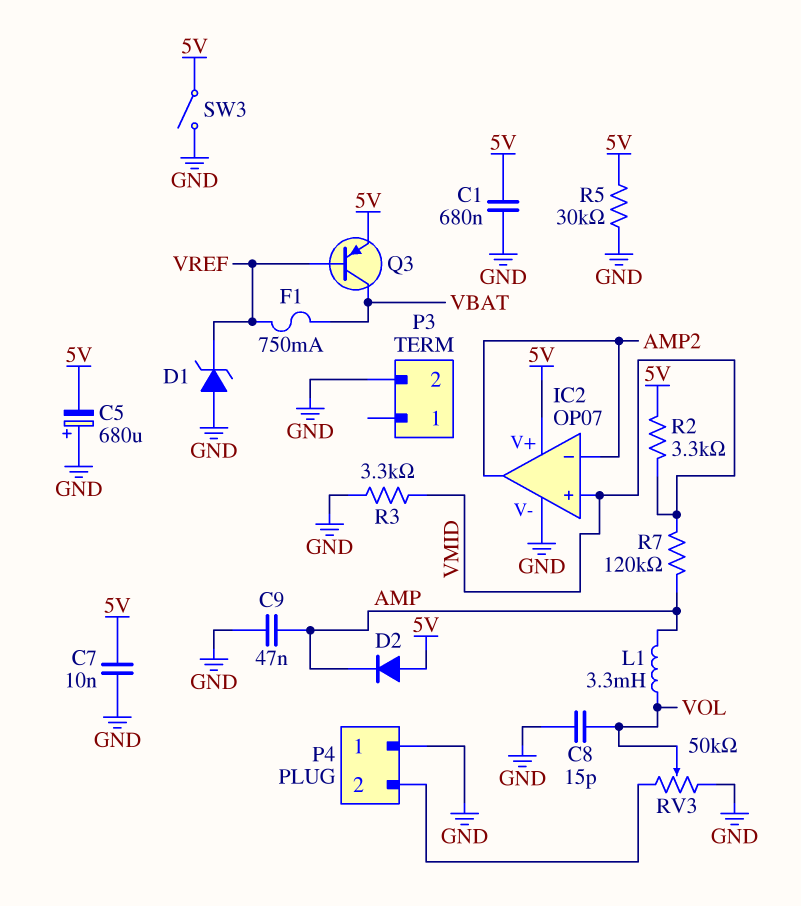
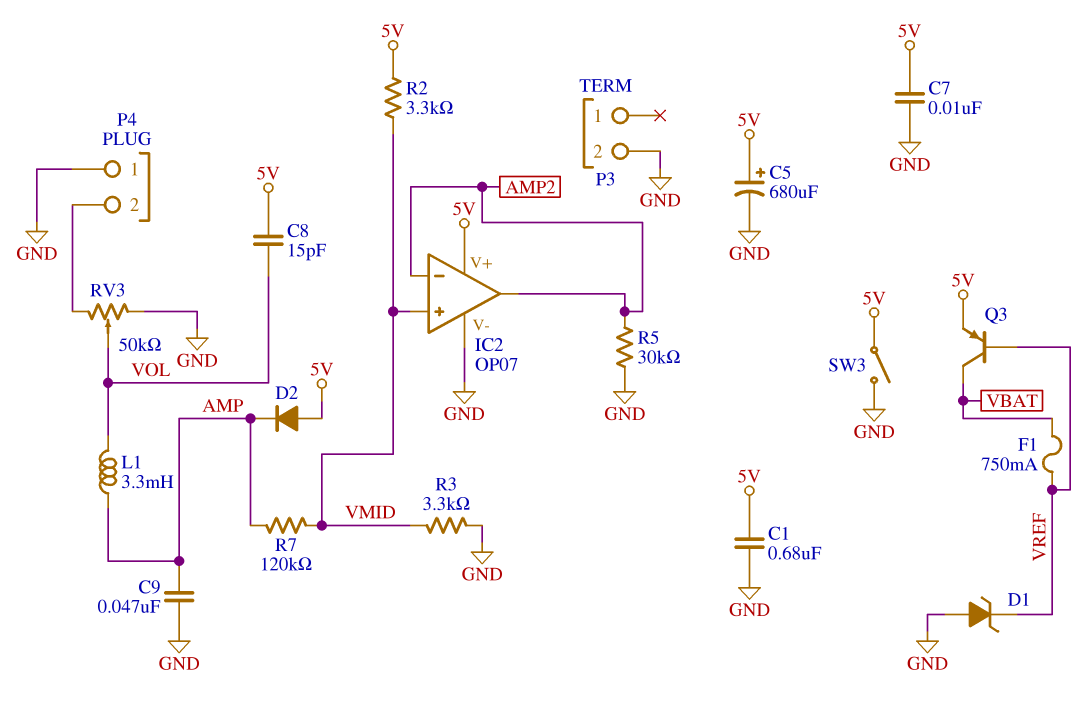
C5: 680uF (plus GND, minus 5V) -> 680uF (plus 5V, minus GND)
C8: 15pF (GND, VOL) -> 15pF (5V, VOL)
R5: 30k (5V, GND) -> 30k (AMP2, GND)

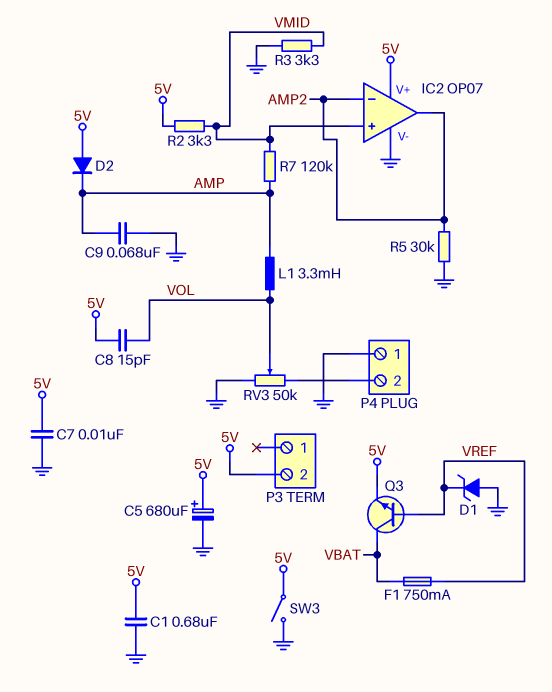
C9: 47nF (AMP, GND) -> 68nF (AMP, GND)
P3 pin 2: GND -> 5V
Q3: PNP (B VREF, C VBAT, E 5V) -> NPN (B VREF, C VBAT, E 5V)

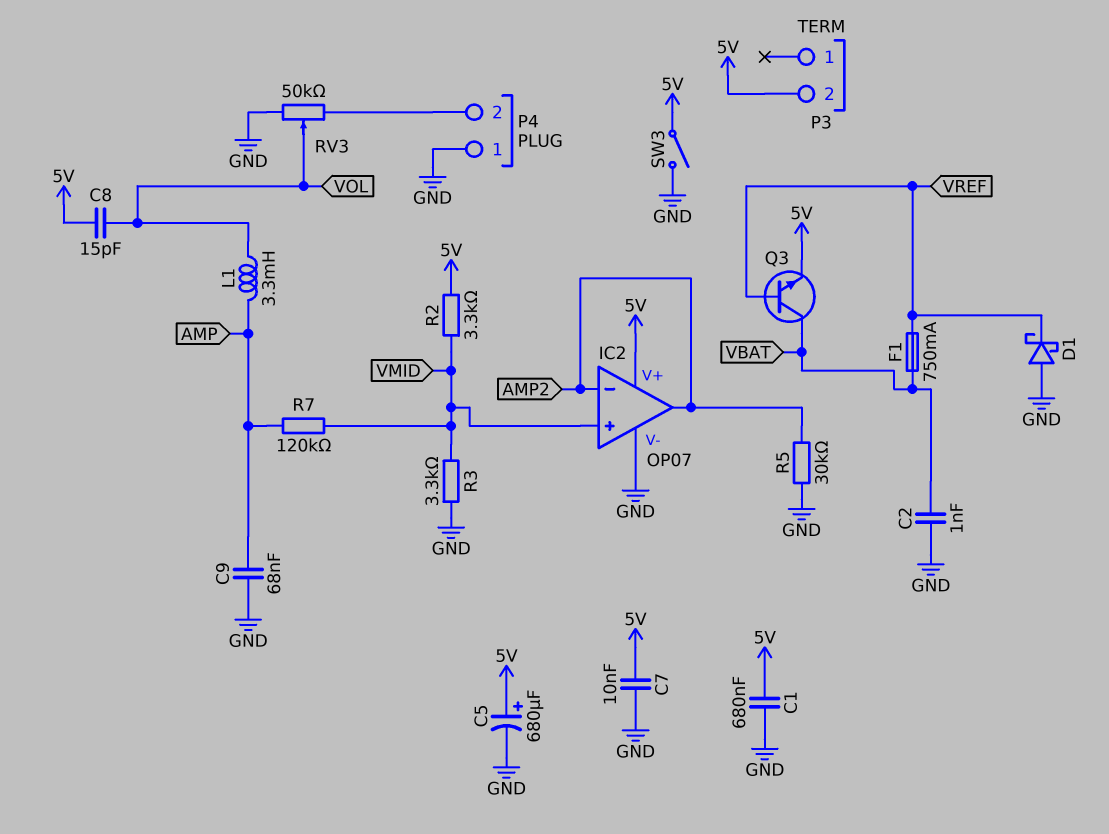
C2: none -> 1nF (GND, VBAT)
D1: zener (A GND, K VREF) -> schottky (A GND, K VREF)
D2: diode (A 5V, K AMP) -> none

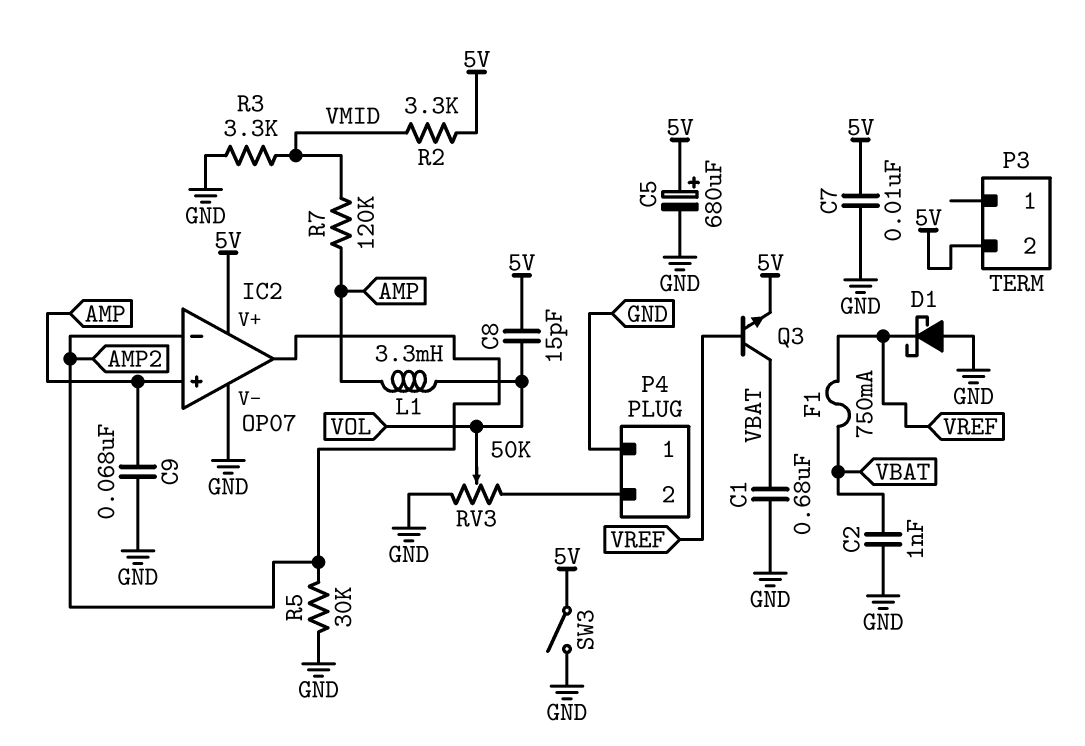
C1: 680nF (5V, GND) -> 680nF (GND, VBAT)
IC2 pin in+: VMID -> AMP

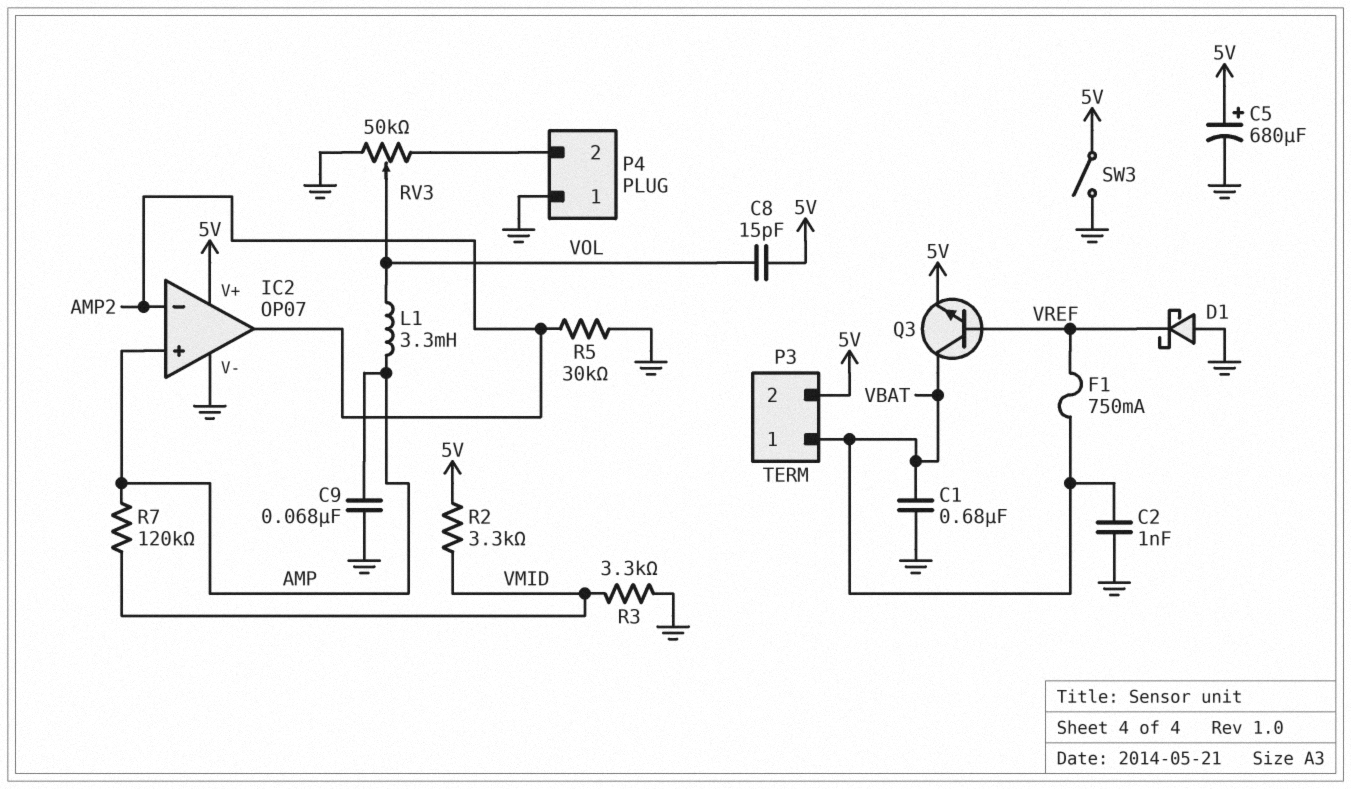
C7: 10nF (5V, GND) -> none
P3 pin 1: none -> VBAT

